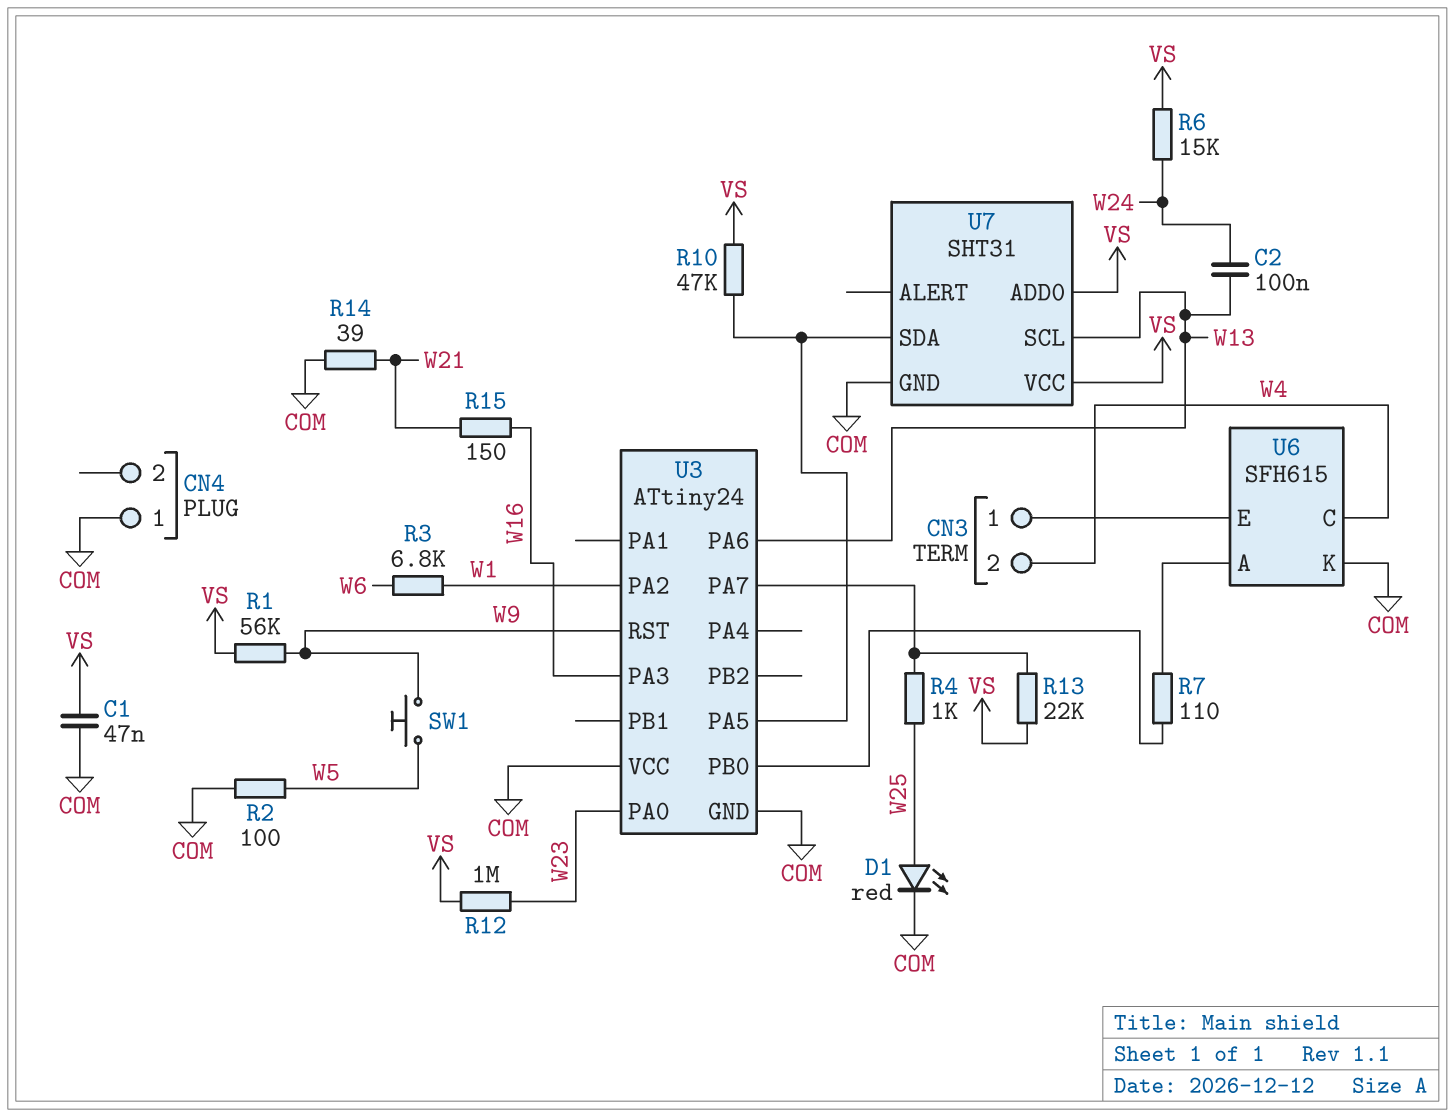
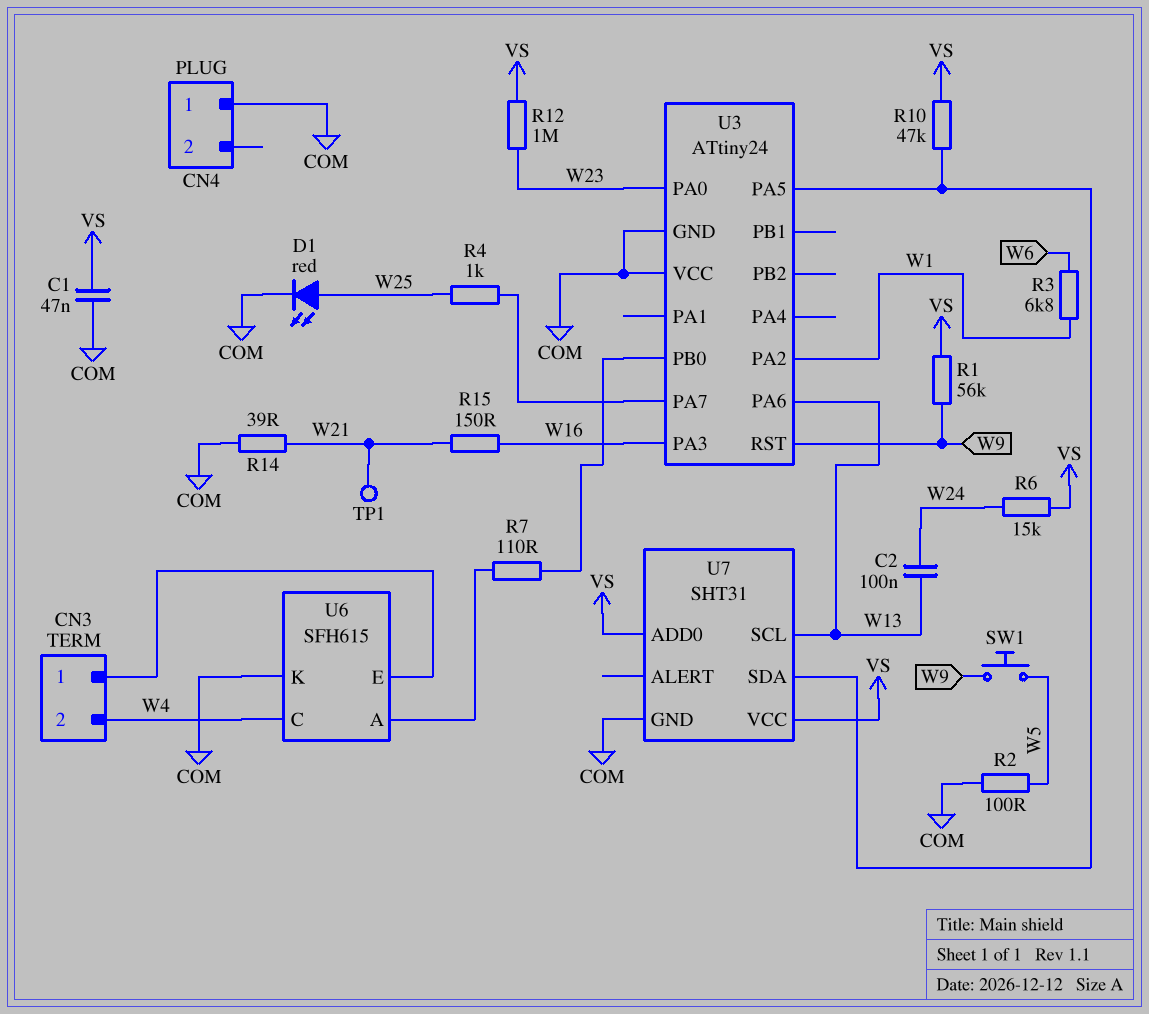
R13: 22k (U3/PA7, VS) -> none
TP1: none -> test point (W21)

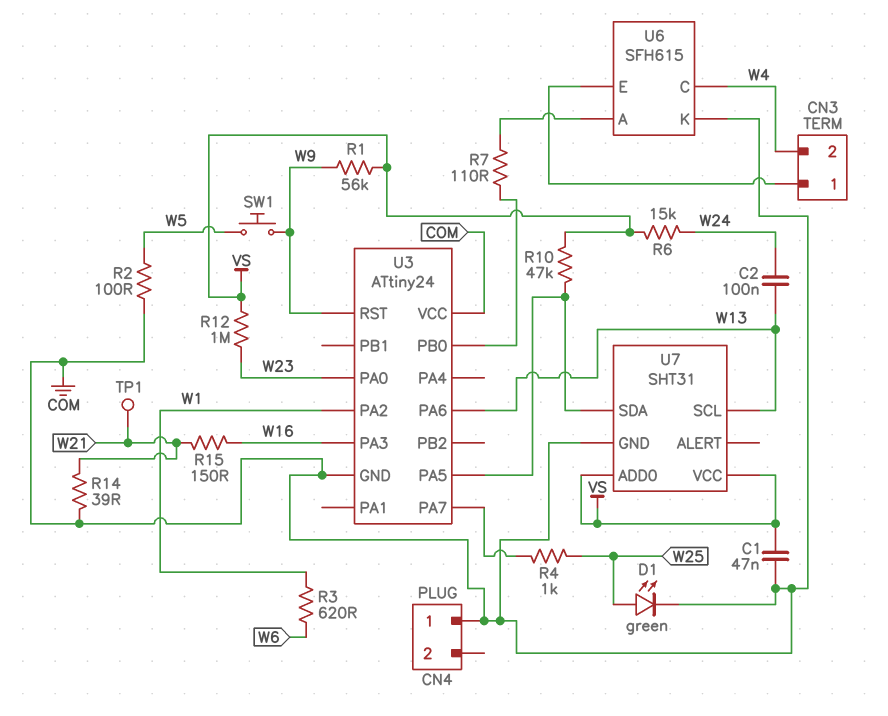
D1: LED red (A W25, K COM) -> LED green (A W25, K COM)
R3: 6.8k (W1, W6) -> 620 (W1, W6)

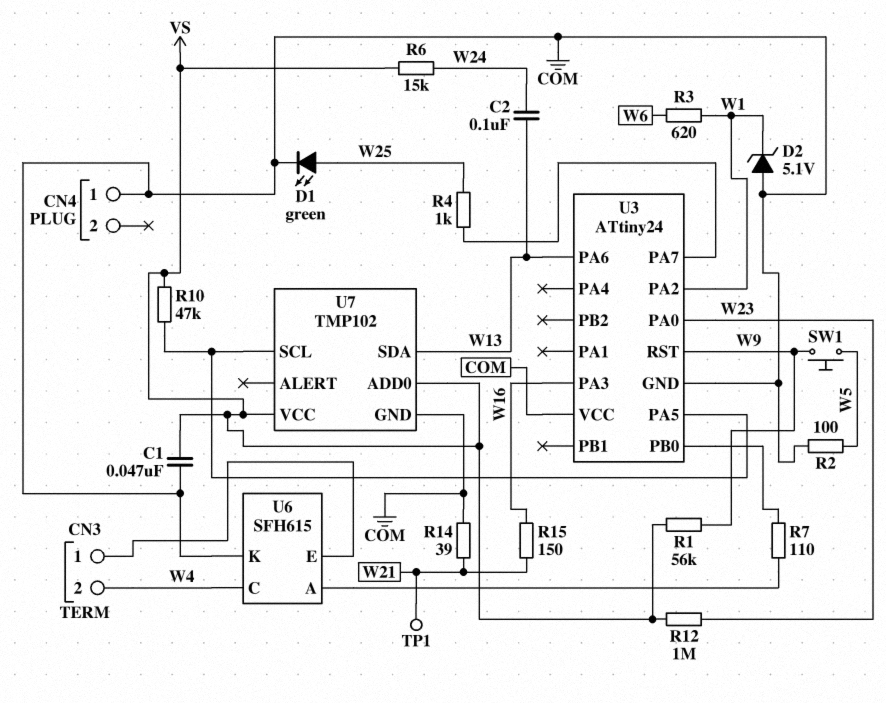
D2: none -> zener 5.1V (A COM, K W1)
U7: SHT31 -> TMP102
U7 pin SCL: W13 -> U3/PA5
U7 pin SDA: U3/PA5 -> W13

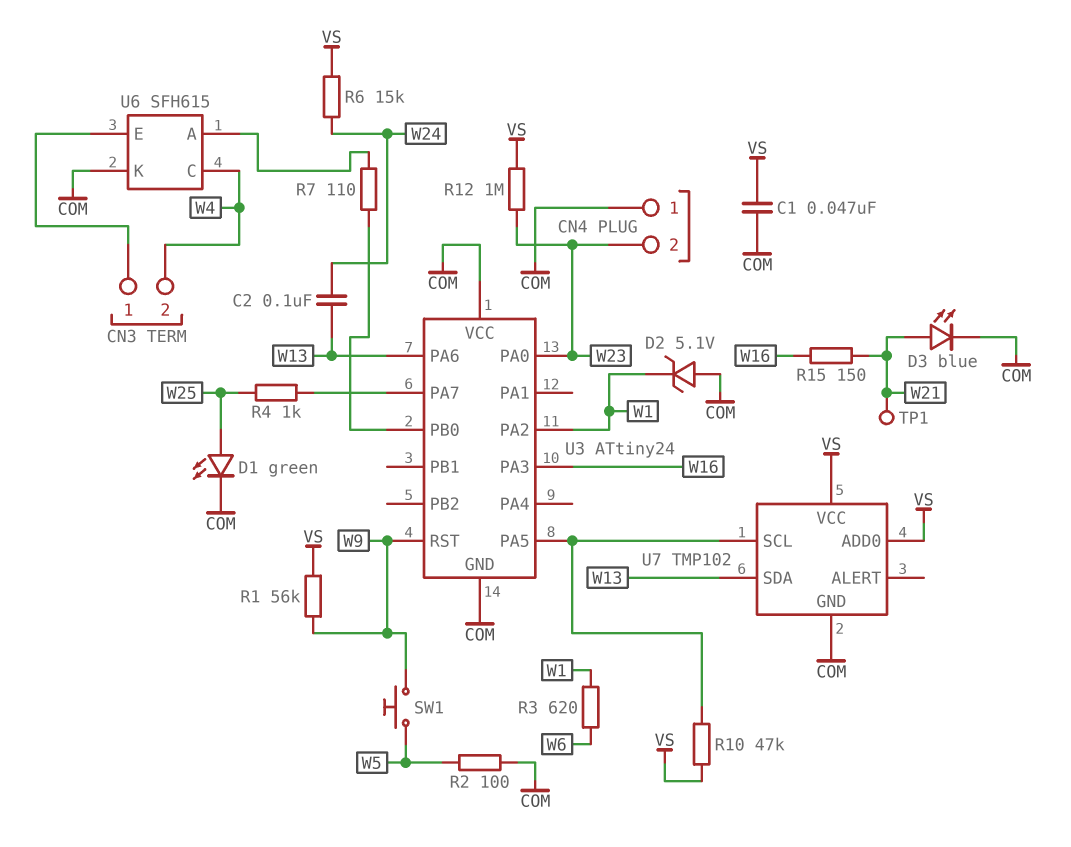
CN4 pin 2: none -> W23
D3: none -> LED blue (A W21, K COM)
R14: 39 (COM, W21) -> none

